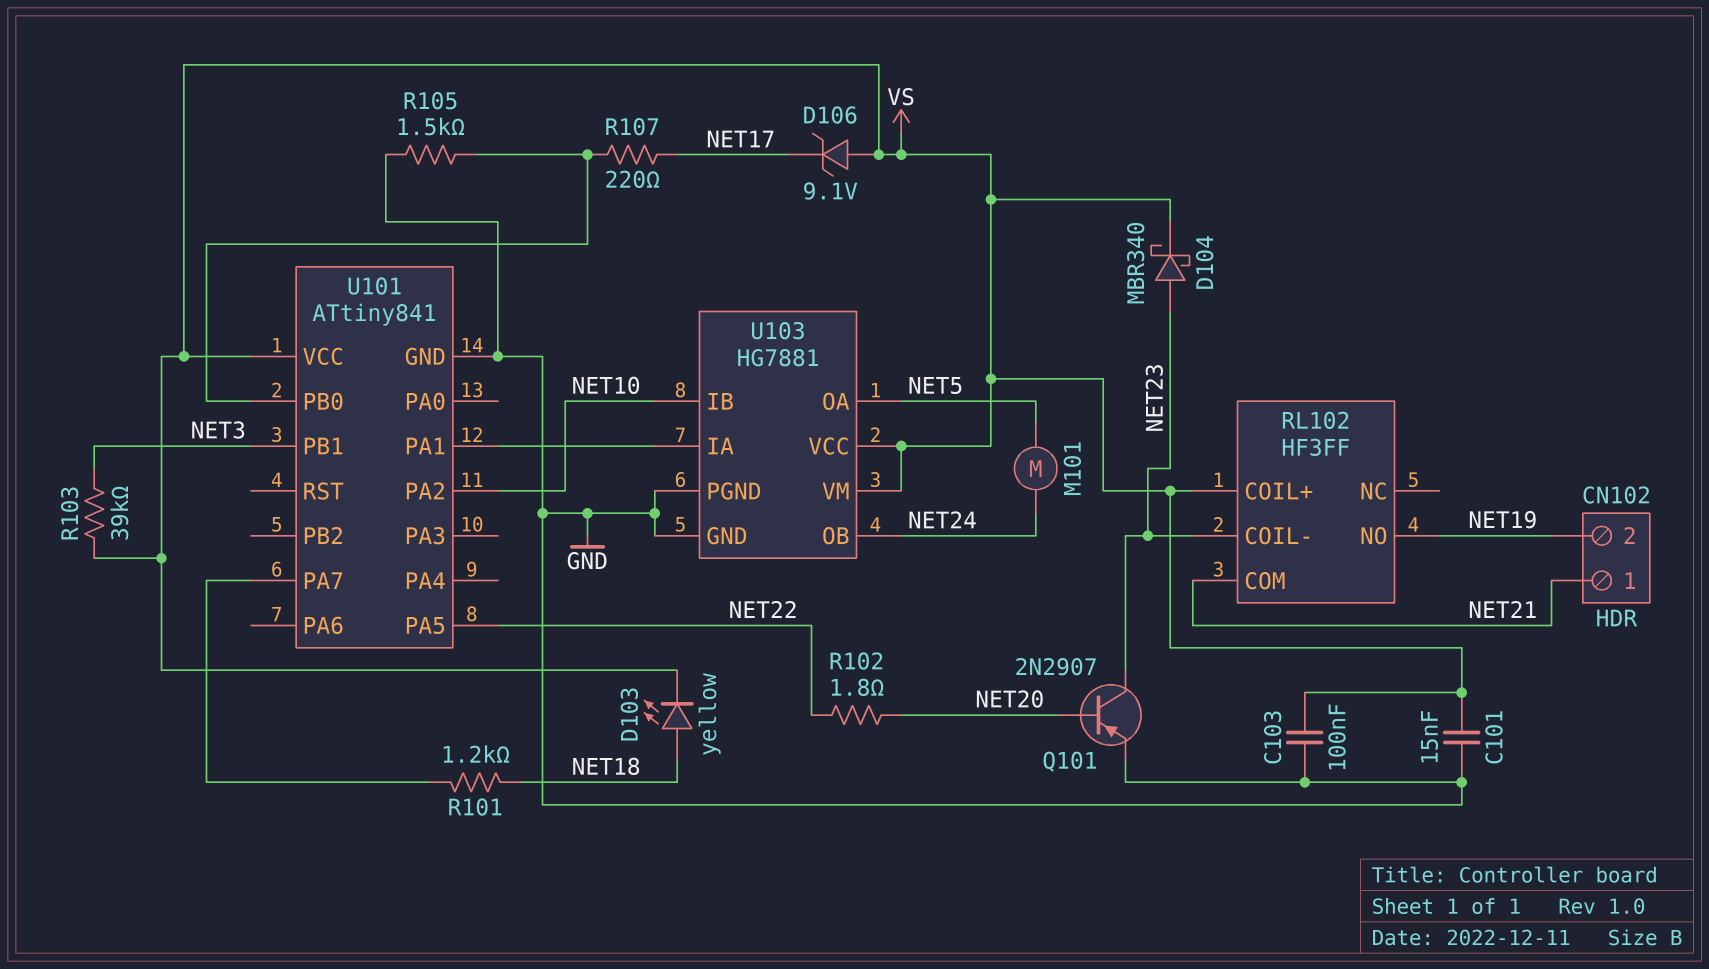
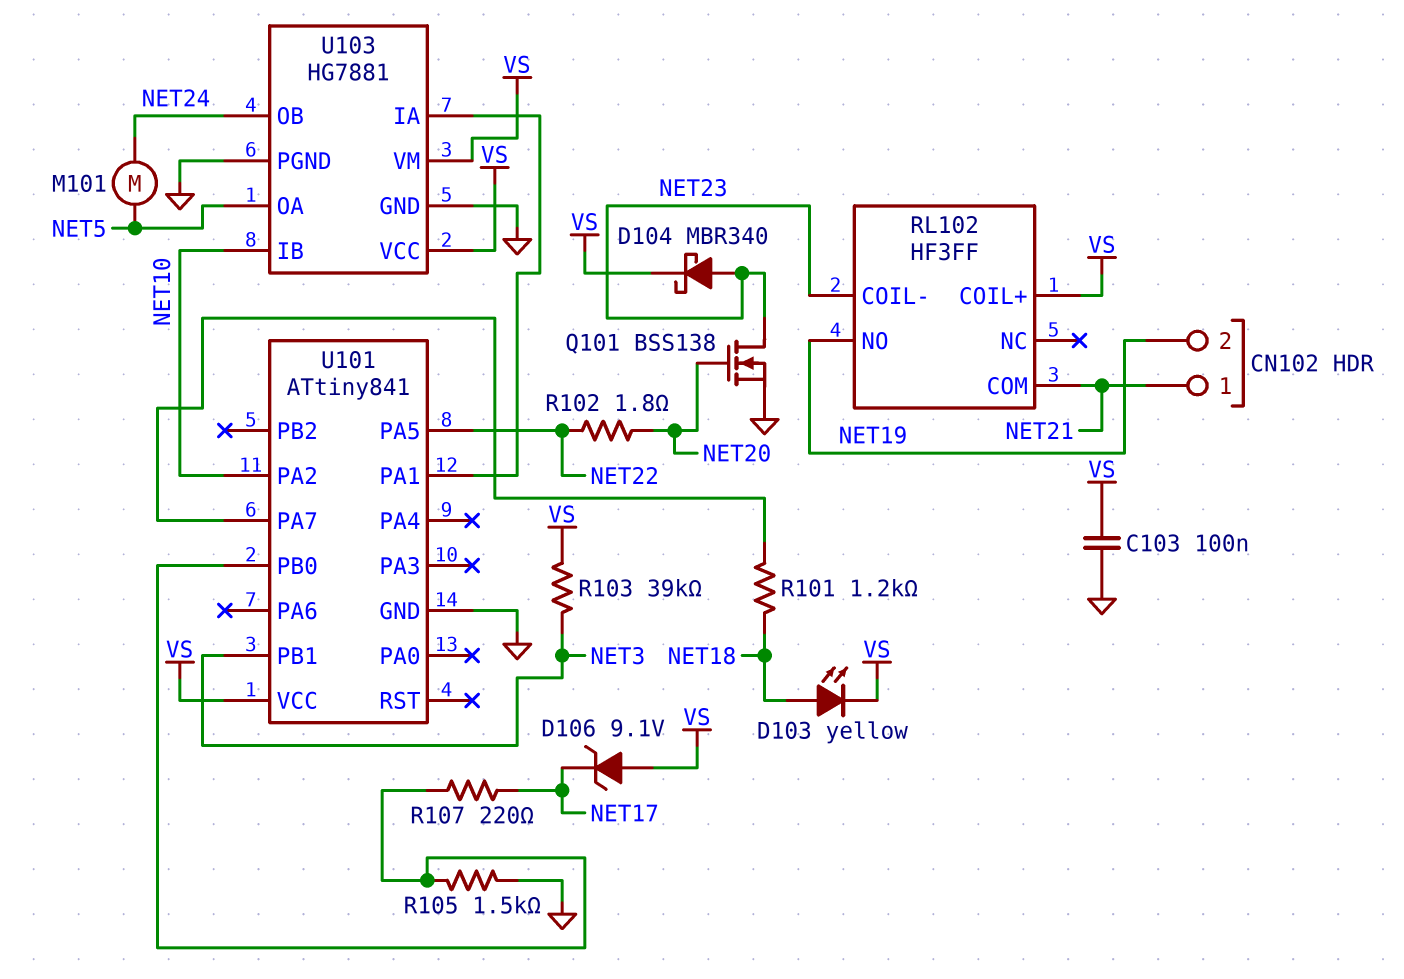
C101: 15nF (GND, VS) -> none
Q101: PNP 2N2907 (B NET20, C NET23, E GND) -> NMOS BSS138 (G NET20, D NET23, S GND)

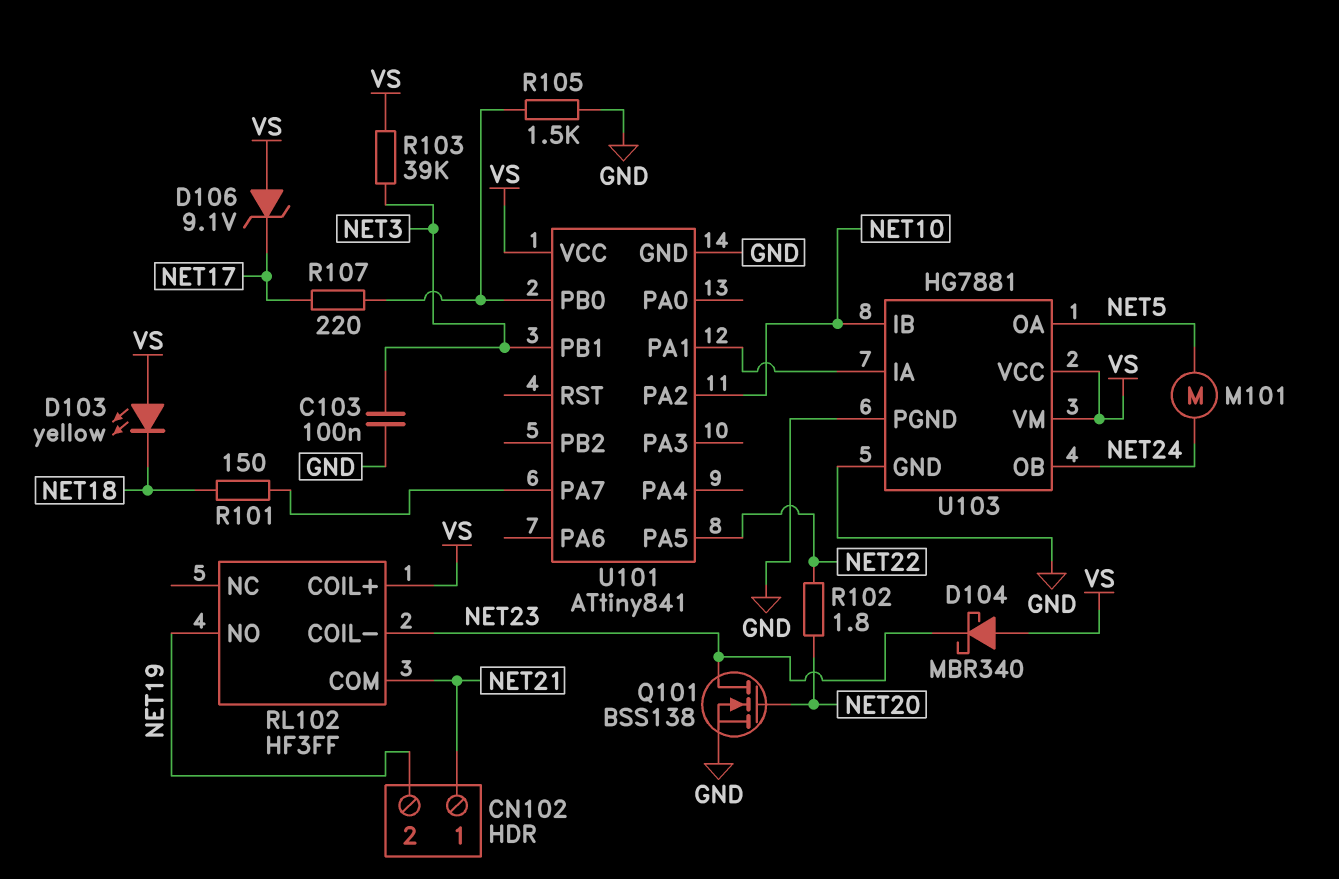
C103: 100nF (GND, VS) -> 100nF (GND, NET3)
D103: LED yellow (A NET18, K VS) -> LED yellow (A VS, K NET18)
D104: schottky MBR340 (A NET23, K VS) -> schottky MBR340 (A VS, K NET23)
R101: 1.2k (NET18, U101/PA7) -> 150 (NET18, U101/PA7)

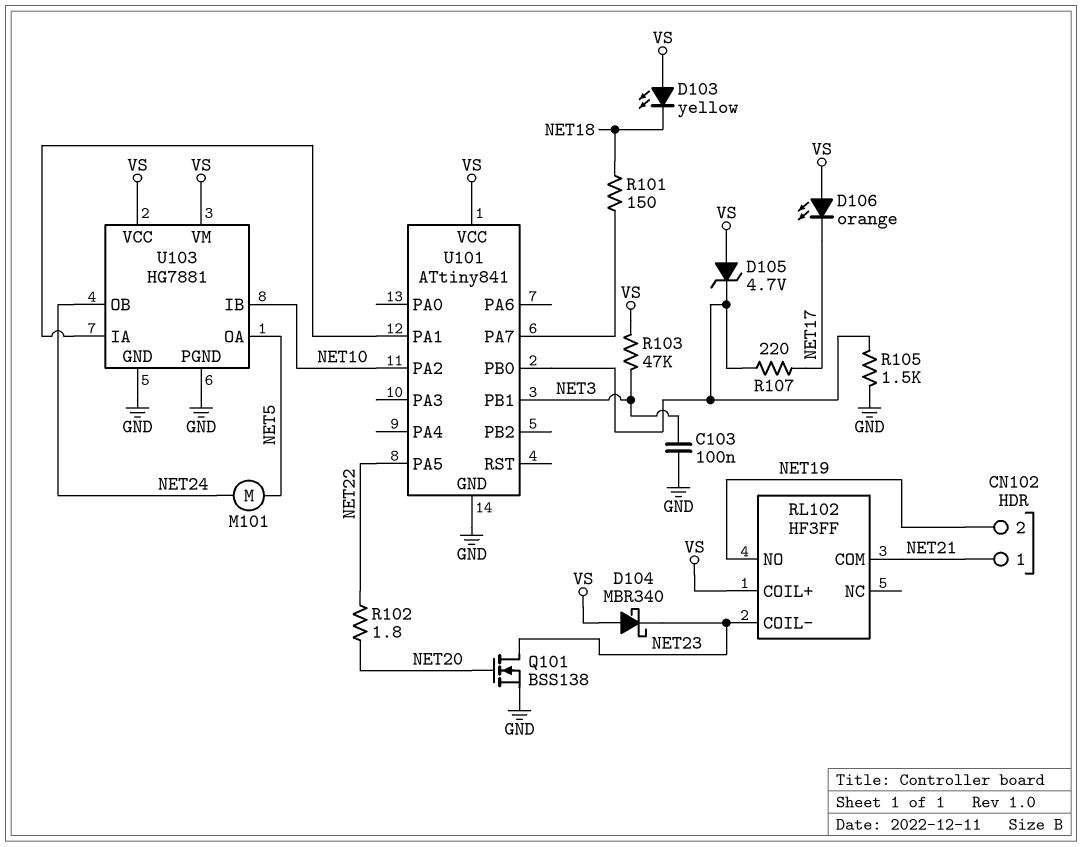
D105: none -> zener 4.7V (A VS, K U101/PB0)
D106: zener 9.1V (A VS, K NET17) -> LED orange (A VS, K NET17)
R103: 39k (NET3, VS) -> 47k (NET3, VS)

